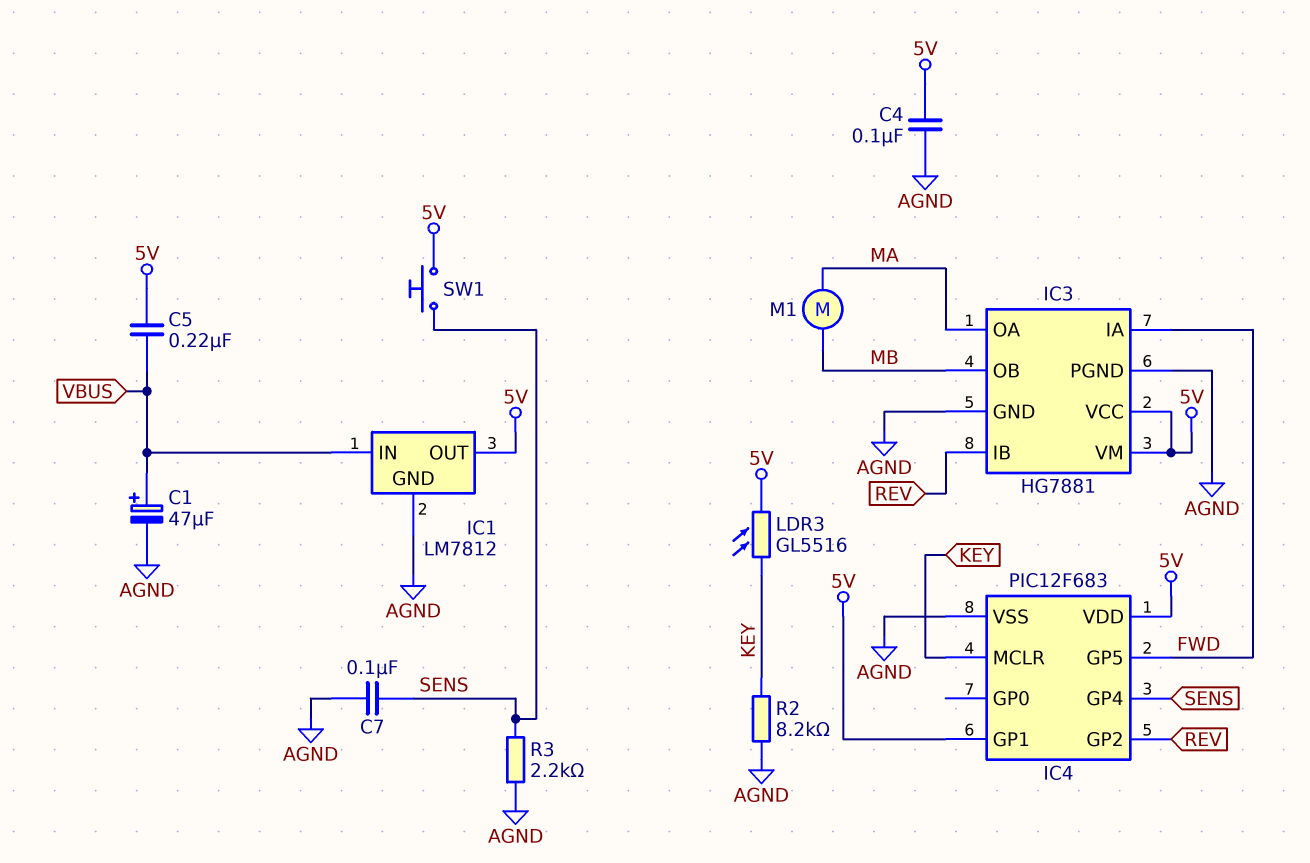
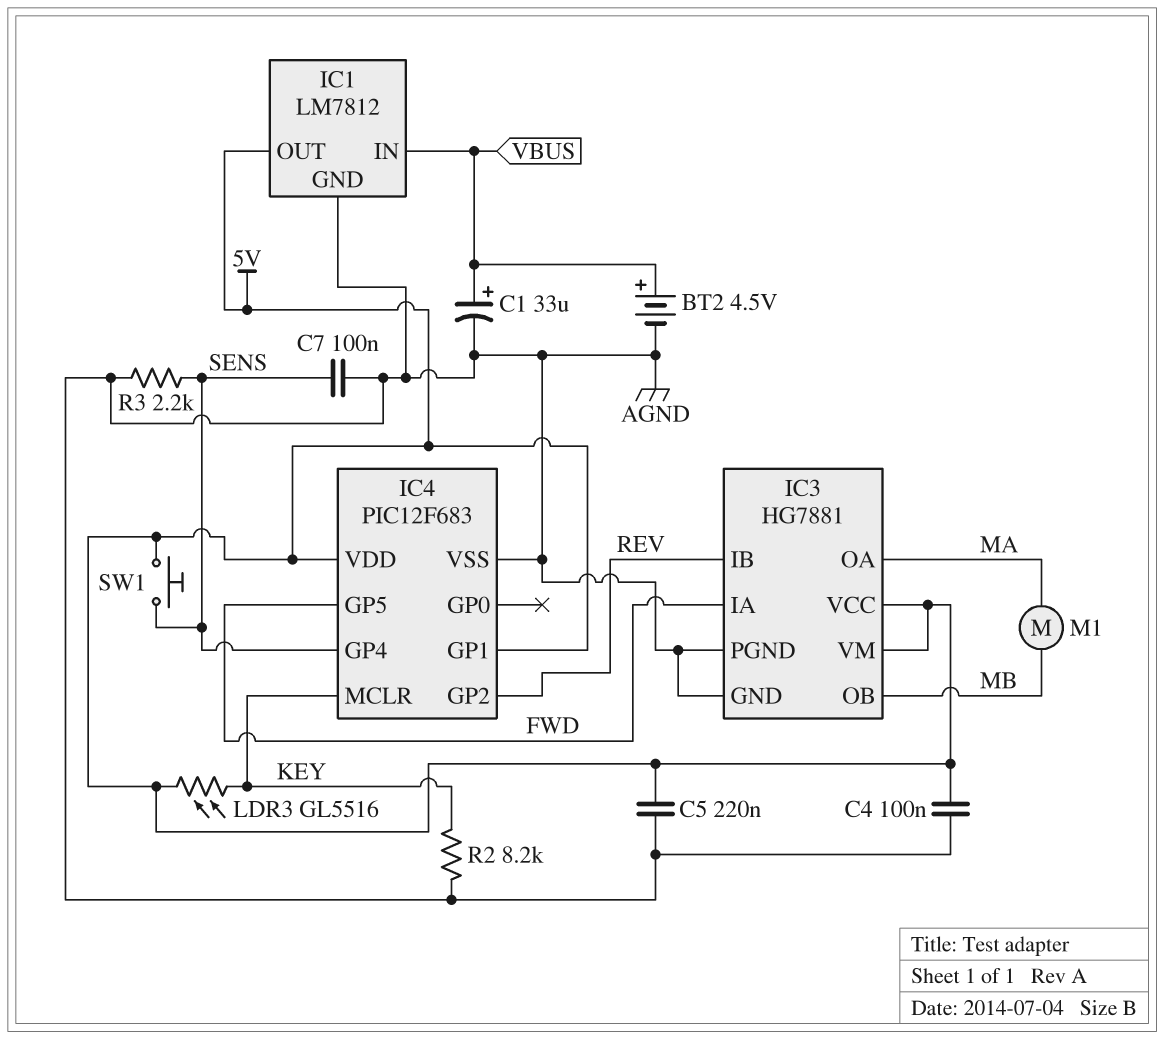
BT2: none -> 4.5V (plus VBUS, minus AGND)
C1: 47uF (plus VBUS, minus AGND) -> 33uF (plus VBUS, minus AGND)
C5: 220nF (5V, VBUS) -> 220nF (5V, AGND)

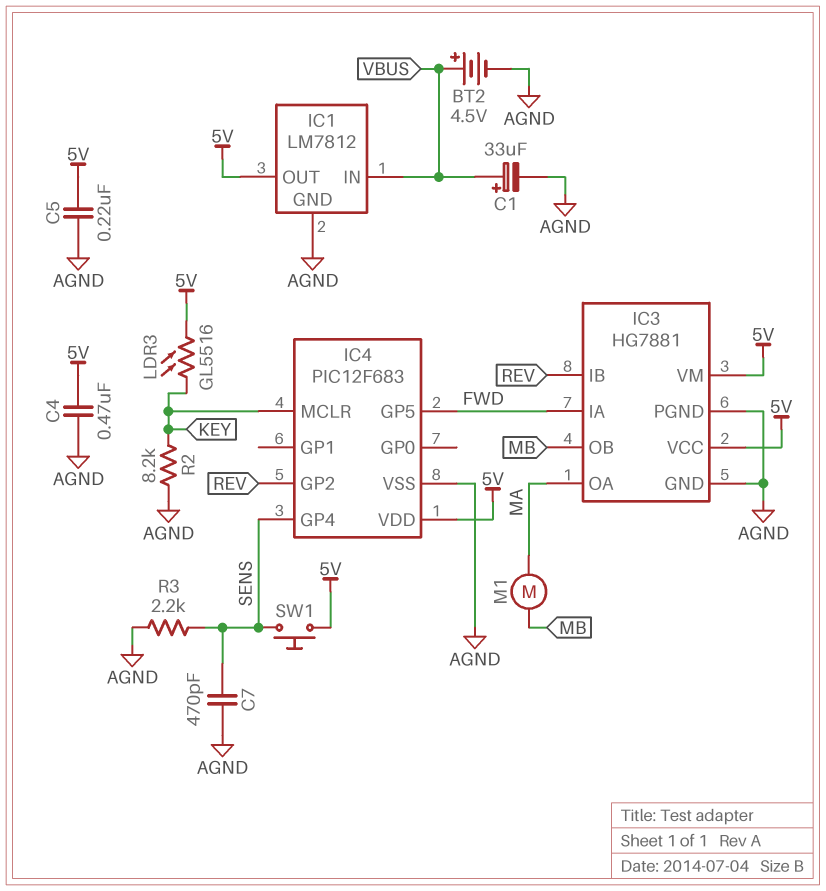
C4: 100nF (5V, AGND) -> 470nF (5V, AGND)
C7: 100nF (AGND, SENS) -> 470pF (AGND, SENS)
IC4 pin GP1: 5V -> none

